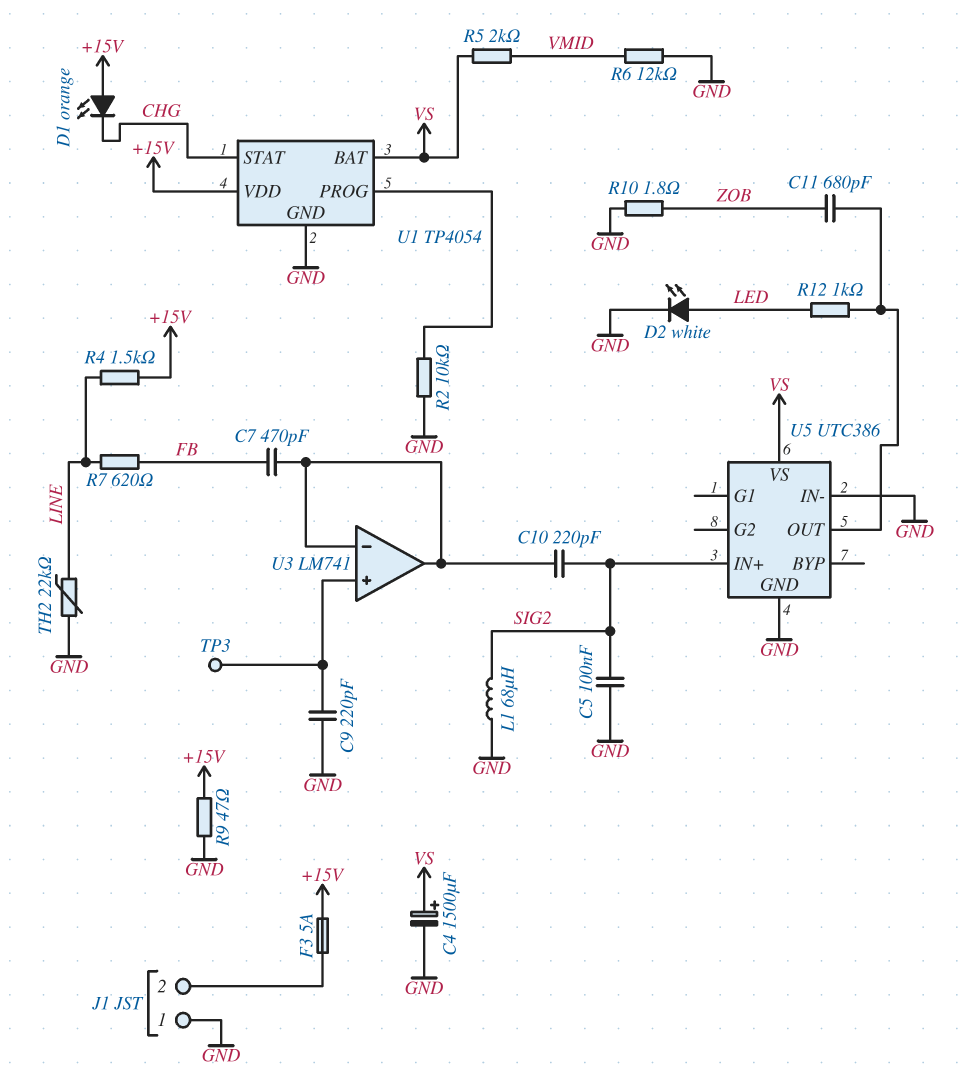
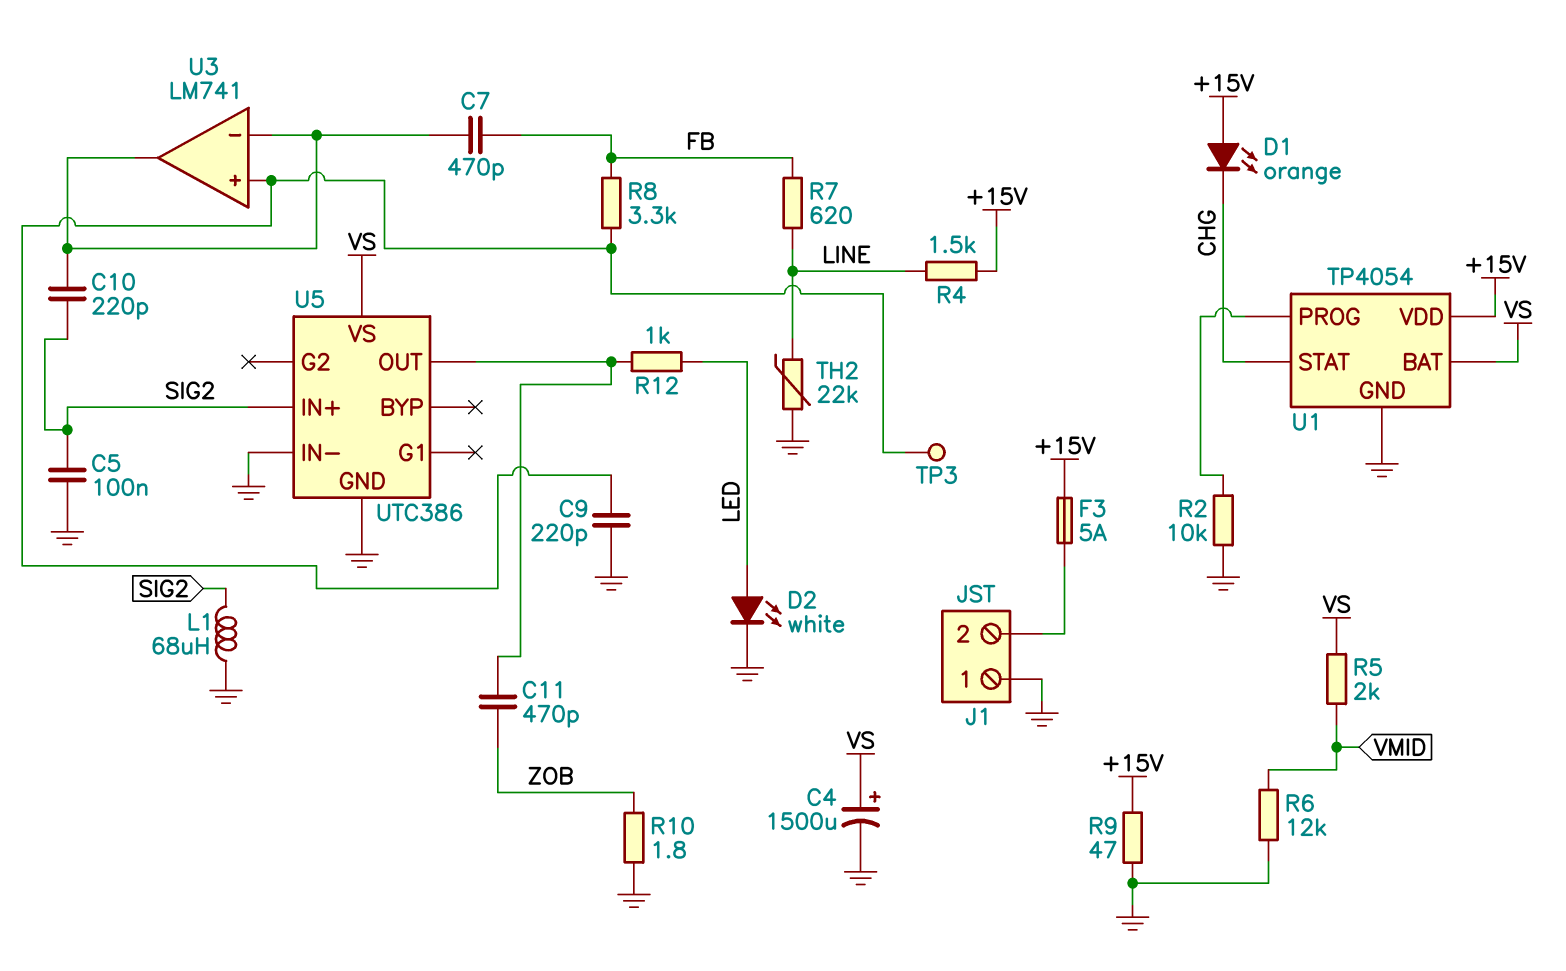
C11: 680pF (U5/OUT, ZOB) -> 470pF (U5/OUT, ZOB)
R8: none -> 3.3k (FB, U3/in+)

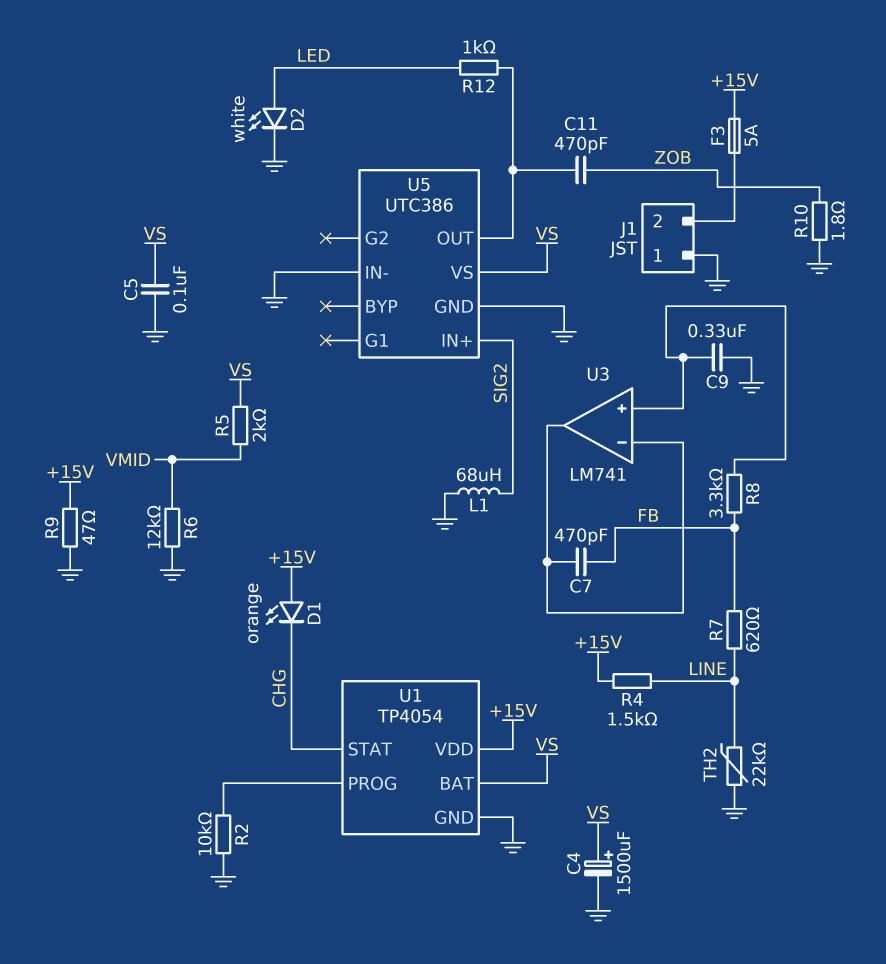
C5: 100nF (GND, SIG2) -> 100nF (GND, VS)
C9: 220pF (GND, U3/in+) -> 330nF (GND, U3/in+)
C10: 220pF (SIG2, U3/in-) -> none
TP3: test point (U3/in+) -> none

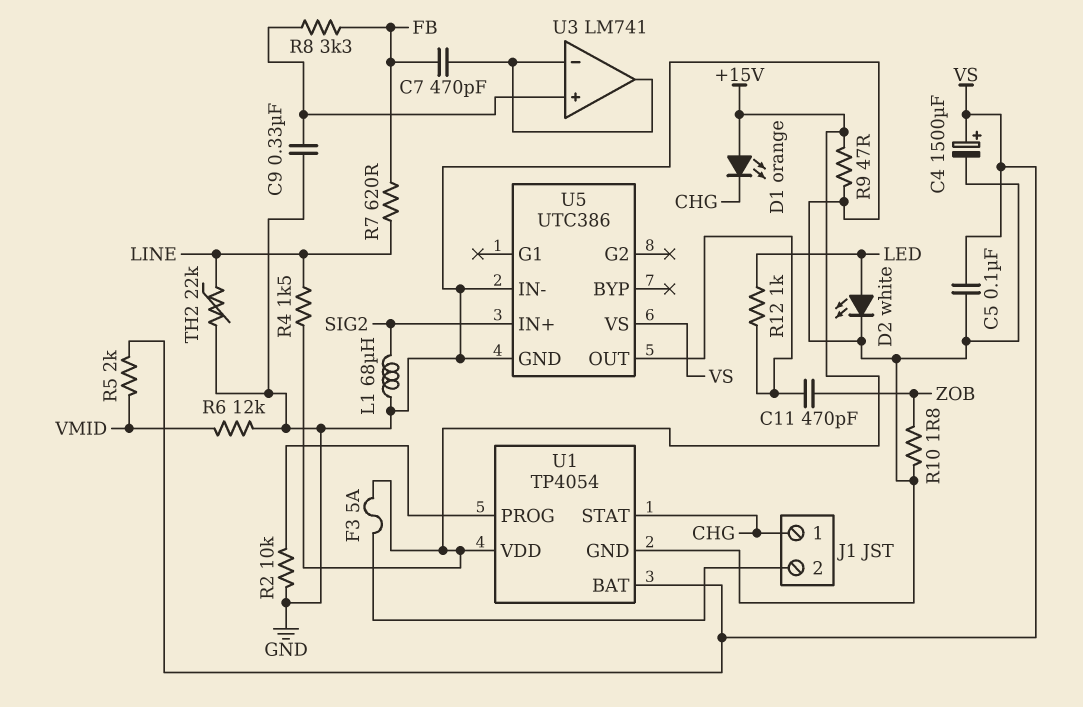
J1 pin 1: GND -> CHG

